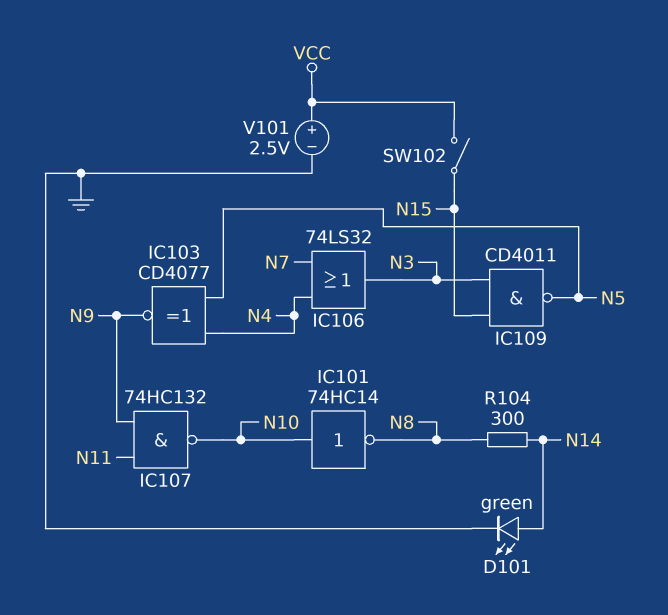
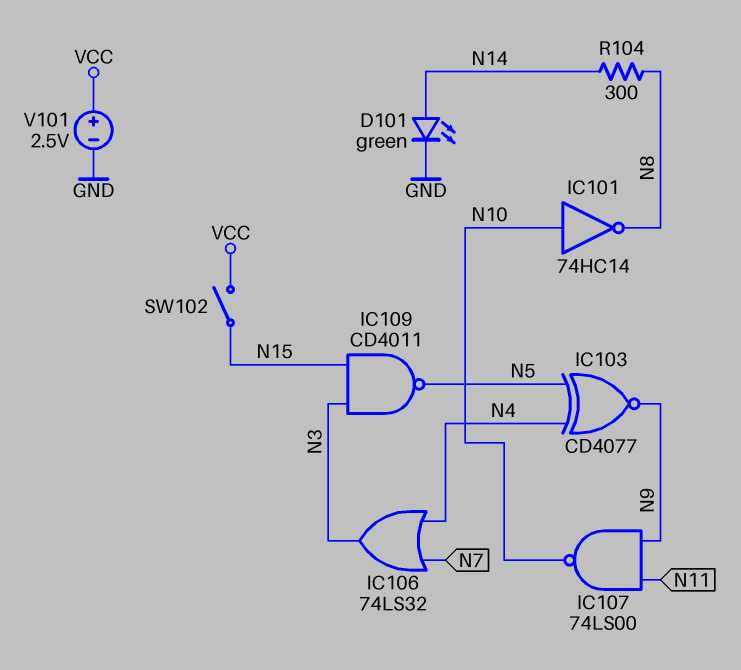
IC107: NAND 74HC132 (in N9, in N11, out N10) -> NAND 74LS00 (in N9, in N11, out N10)

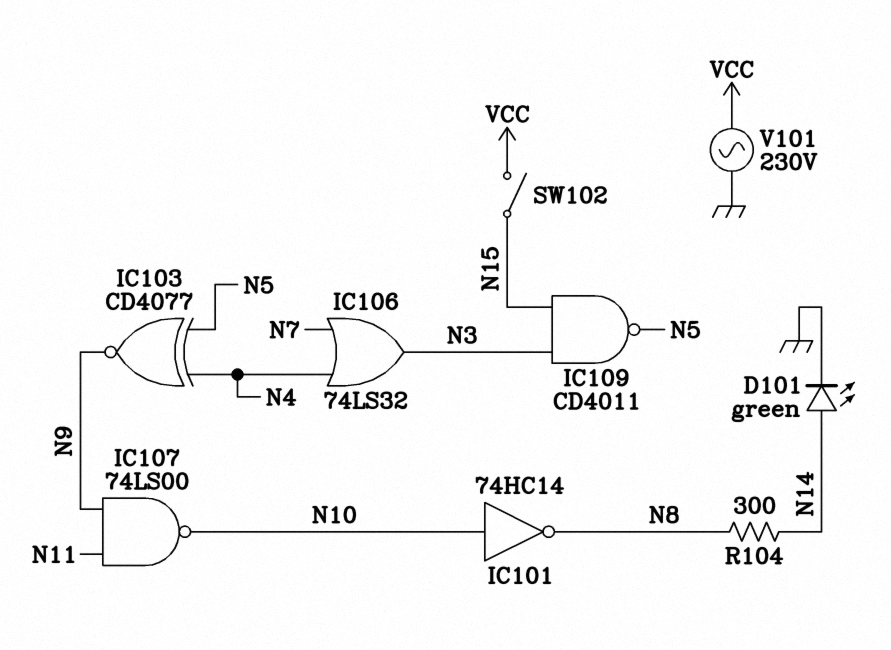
V101: 2.5V (plus VCC, minus GND) -> AC 230V (GND, VCC)

